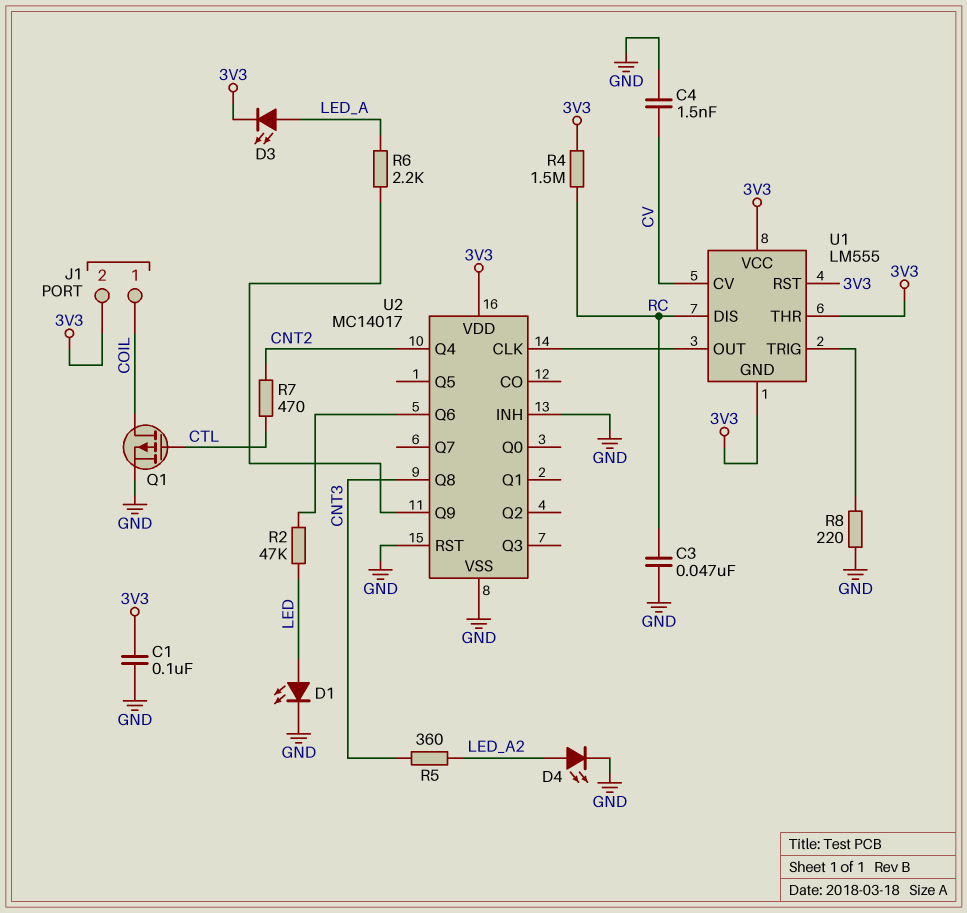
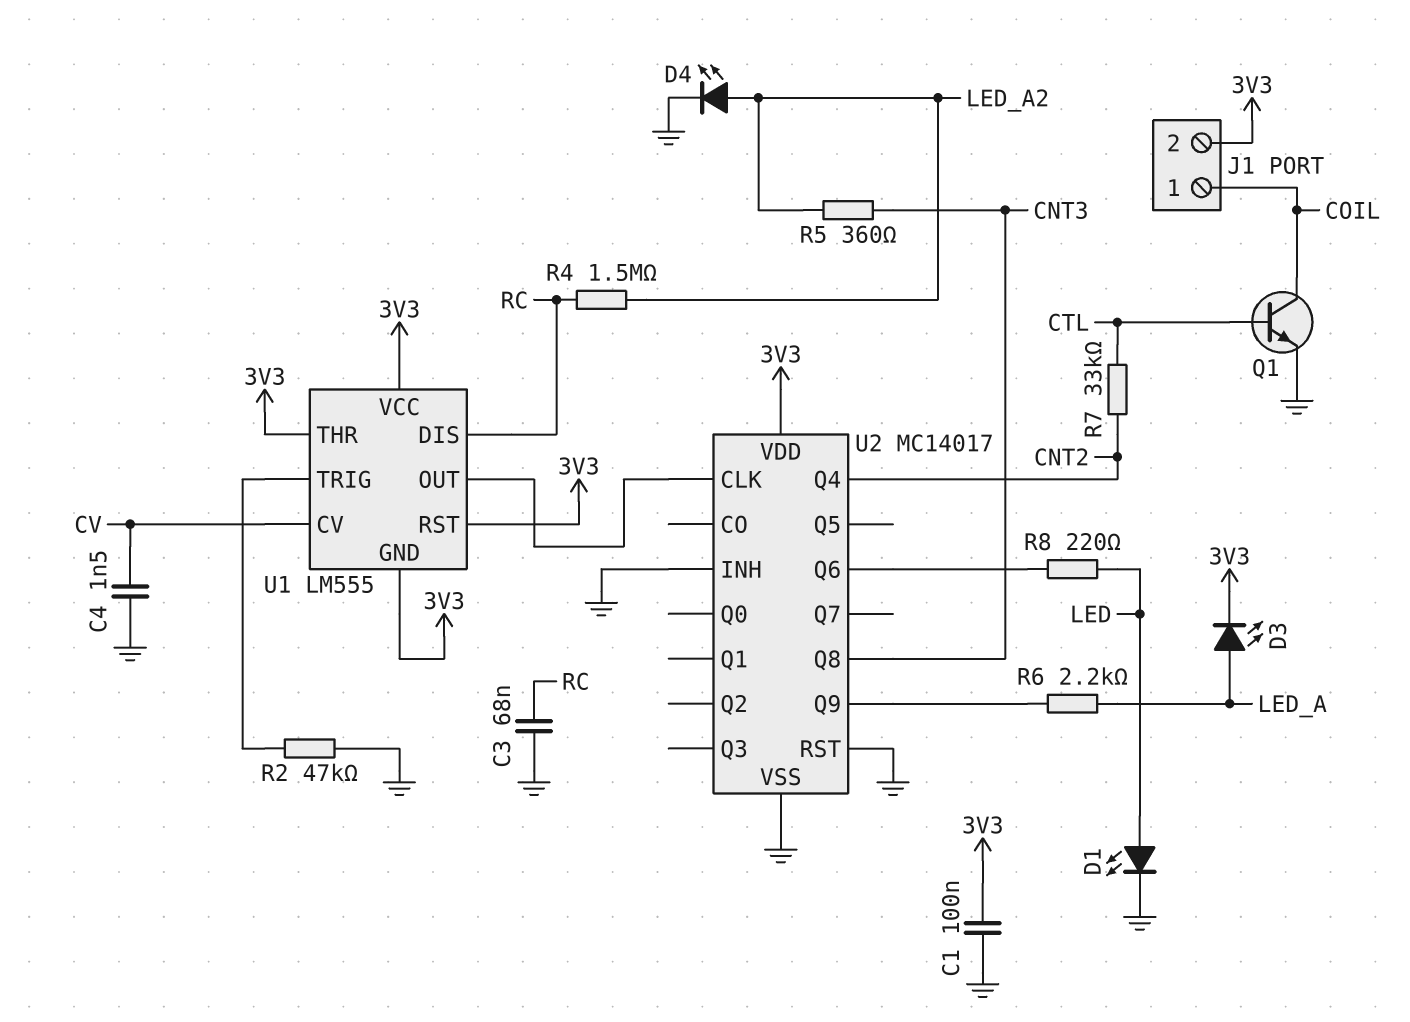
C3: 47nF (GND, RC) -> 68nF (GND, RC)
Q1: PMOS (G CTL, D COIL, S GND) -> NPN (B CTL, C COIL, E GND)
R2: 47k (LED, U2/Q6) -> 47k (GND, U1/TRIG)
R4: 1.5M (3V3, RC) -> 1.5M (LED_A2, RC)
R7: 470 (CNT2, CTL) -> 33k (CNT2, CTL)
R8: 220 (GND, U1/TRIG) -> 220 (LED, U2/Q6)

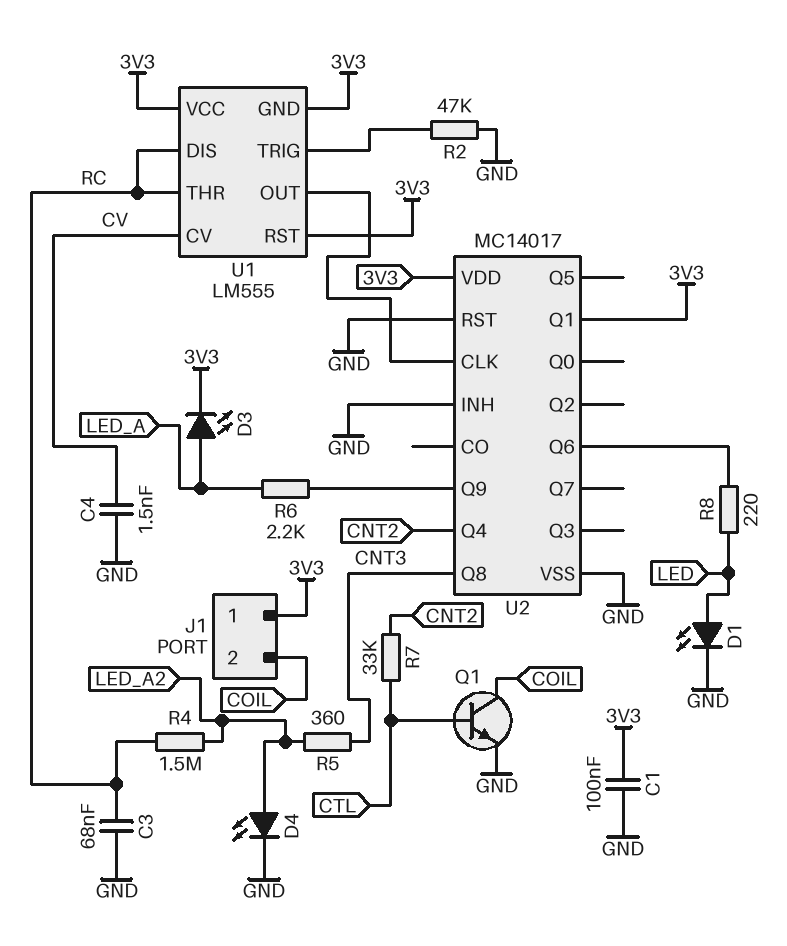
J1 pin 1: COIL -> 3V3
J1 pin 2: 3V3 -> COIL
U1 pin THR: 3V3 -> RC
U2 pin Q1: none -> 3V3

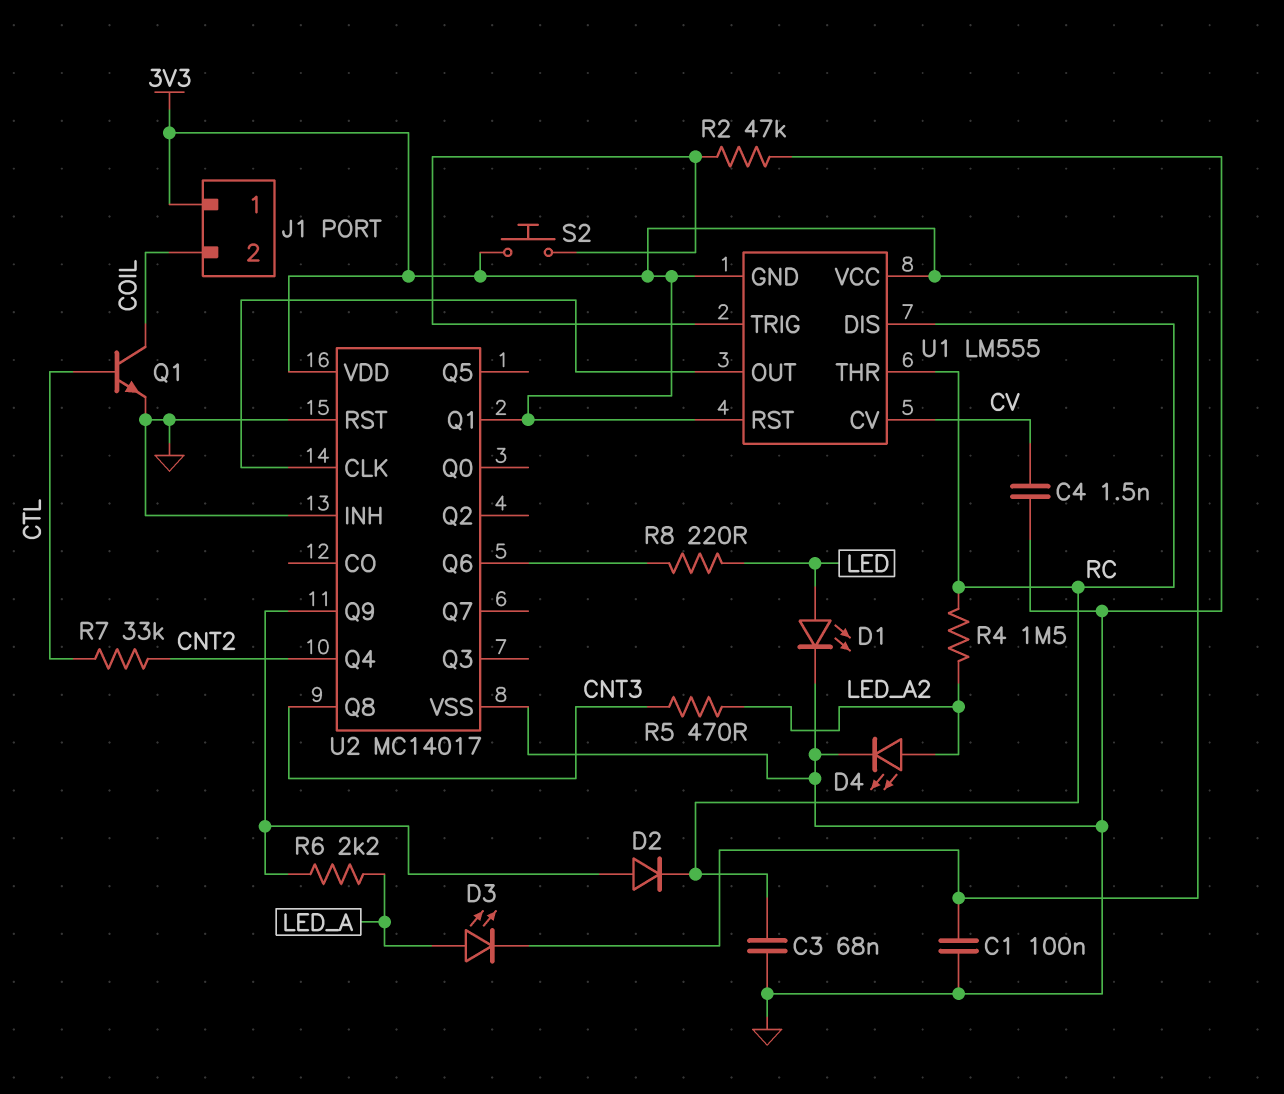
D2: none -> diode (A U2/Q9, K RC)
R5: 360 (CNT3, LED_A2) -> 470 (CNT3, LED_A2)
S2: none -> button (3V3, U1/TRIG)

